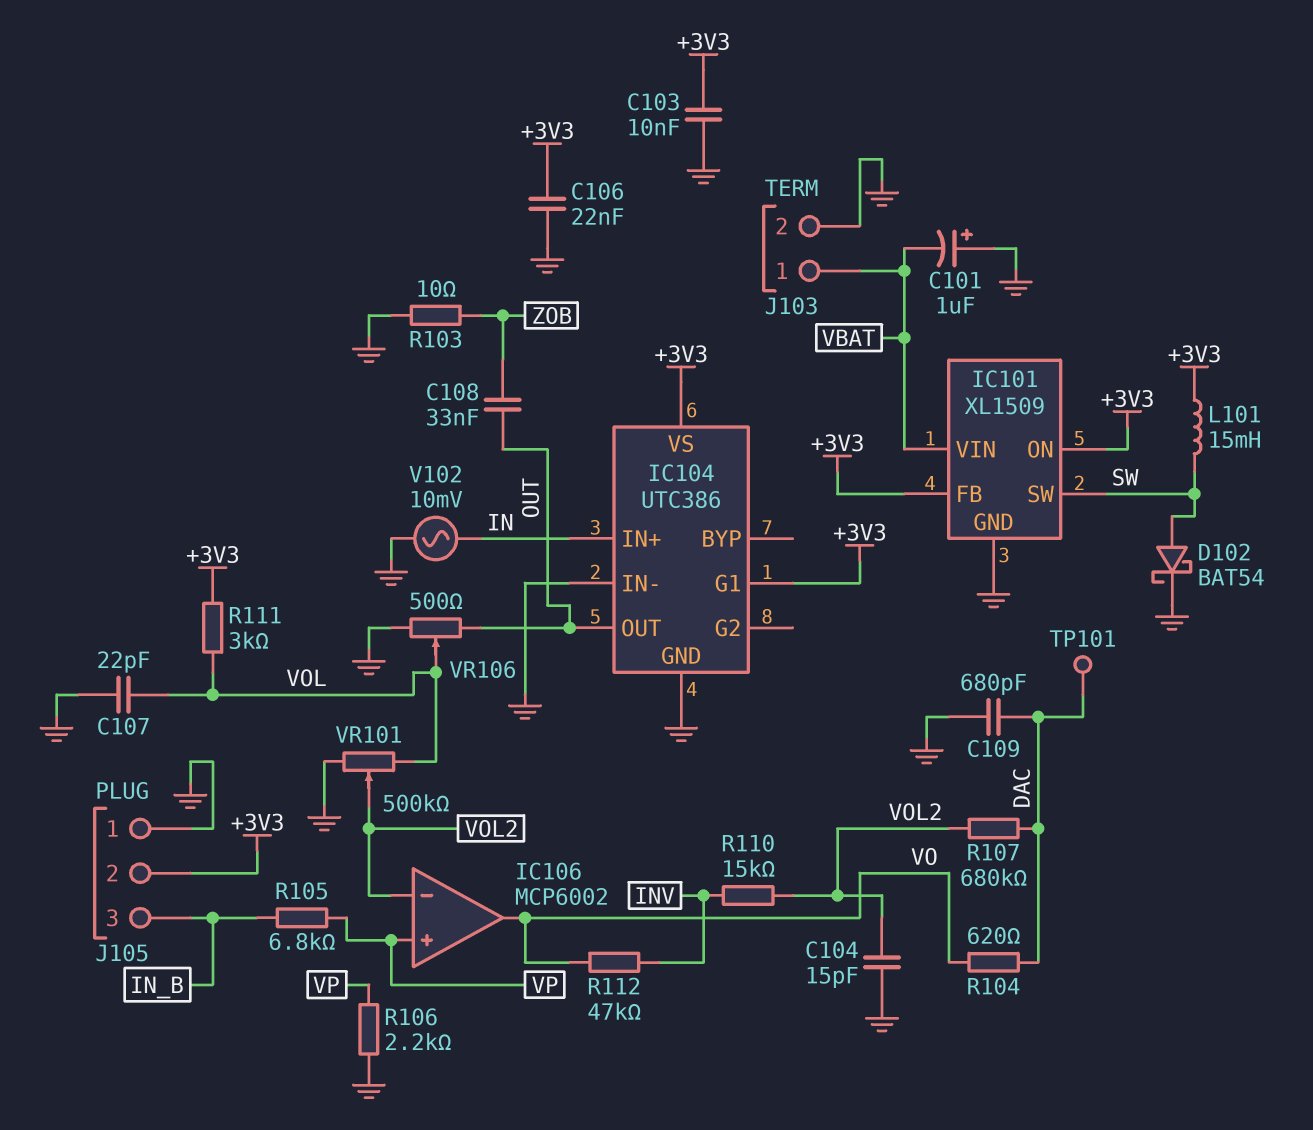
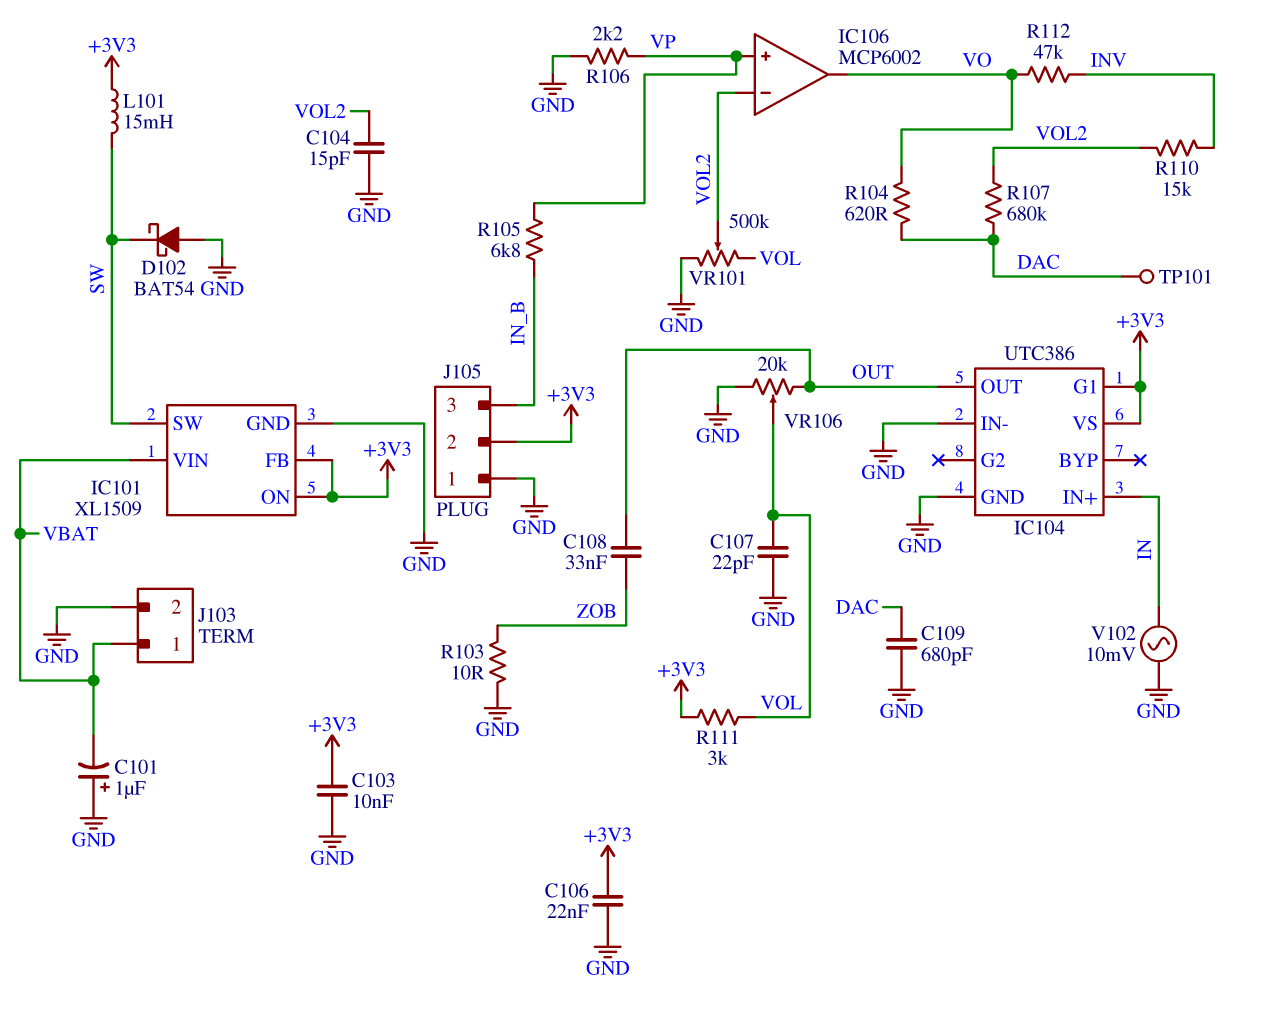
D102: schottky BAT54 (A SW, K GND) -> schottky BAT54 (A GND, K SW)
VR106: 500 (GND, OUT, wiper VOL) -> 20k (GND, OUT, wiper VOL)

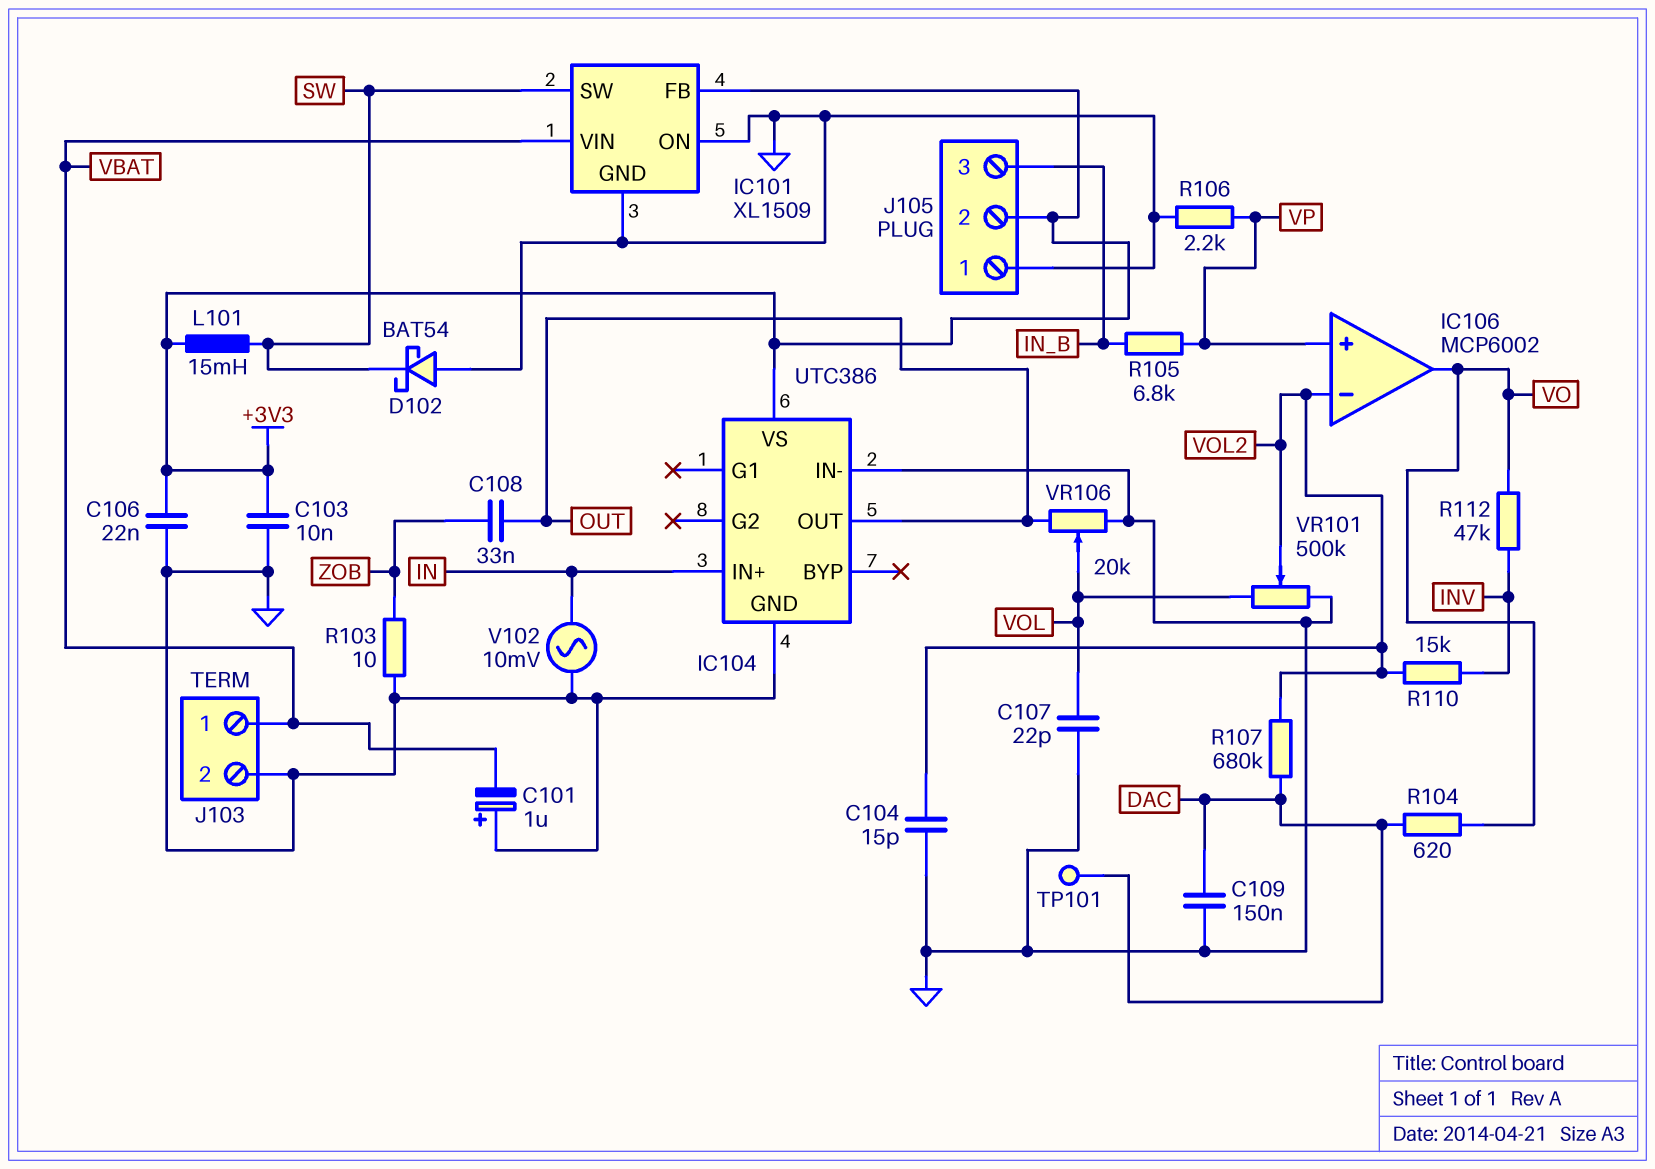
C109: 680pF (DAC, GND) -> 150nF (DAC, GND)
IC101 pin ON: +3V3 -> GND
IC104 pin G1: +3V3 -> none
R111: 3k (+3V3, VOL) -> none

